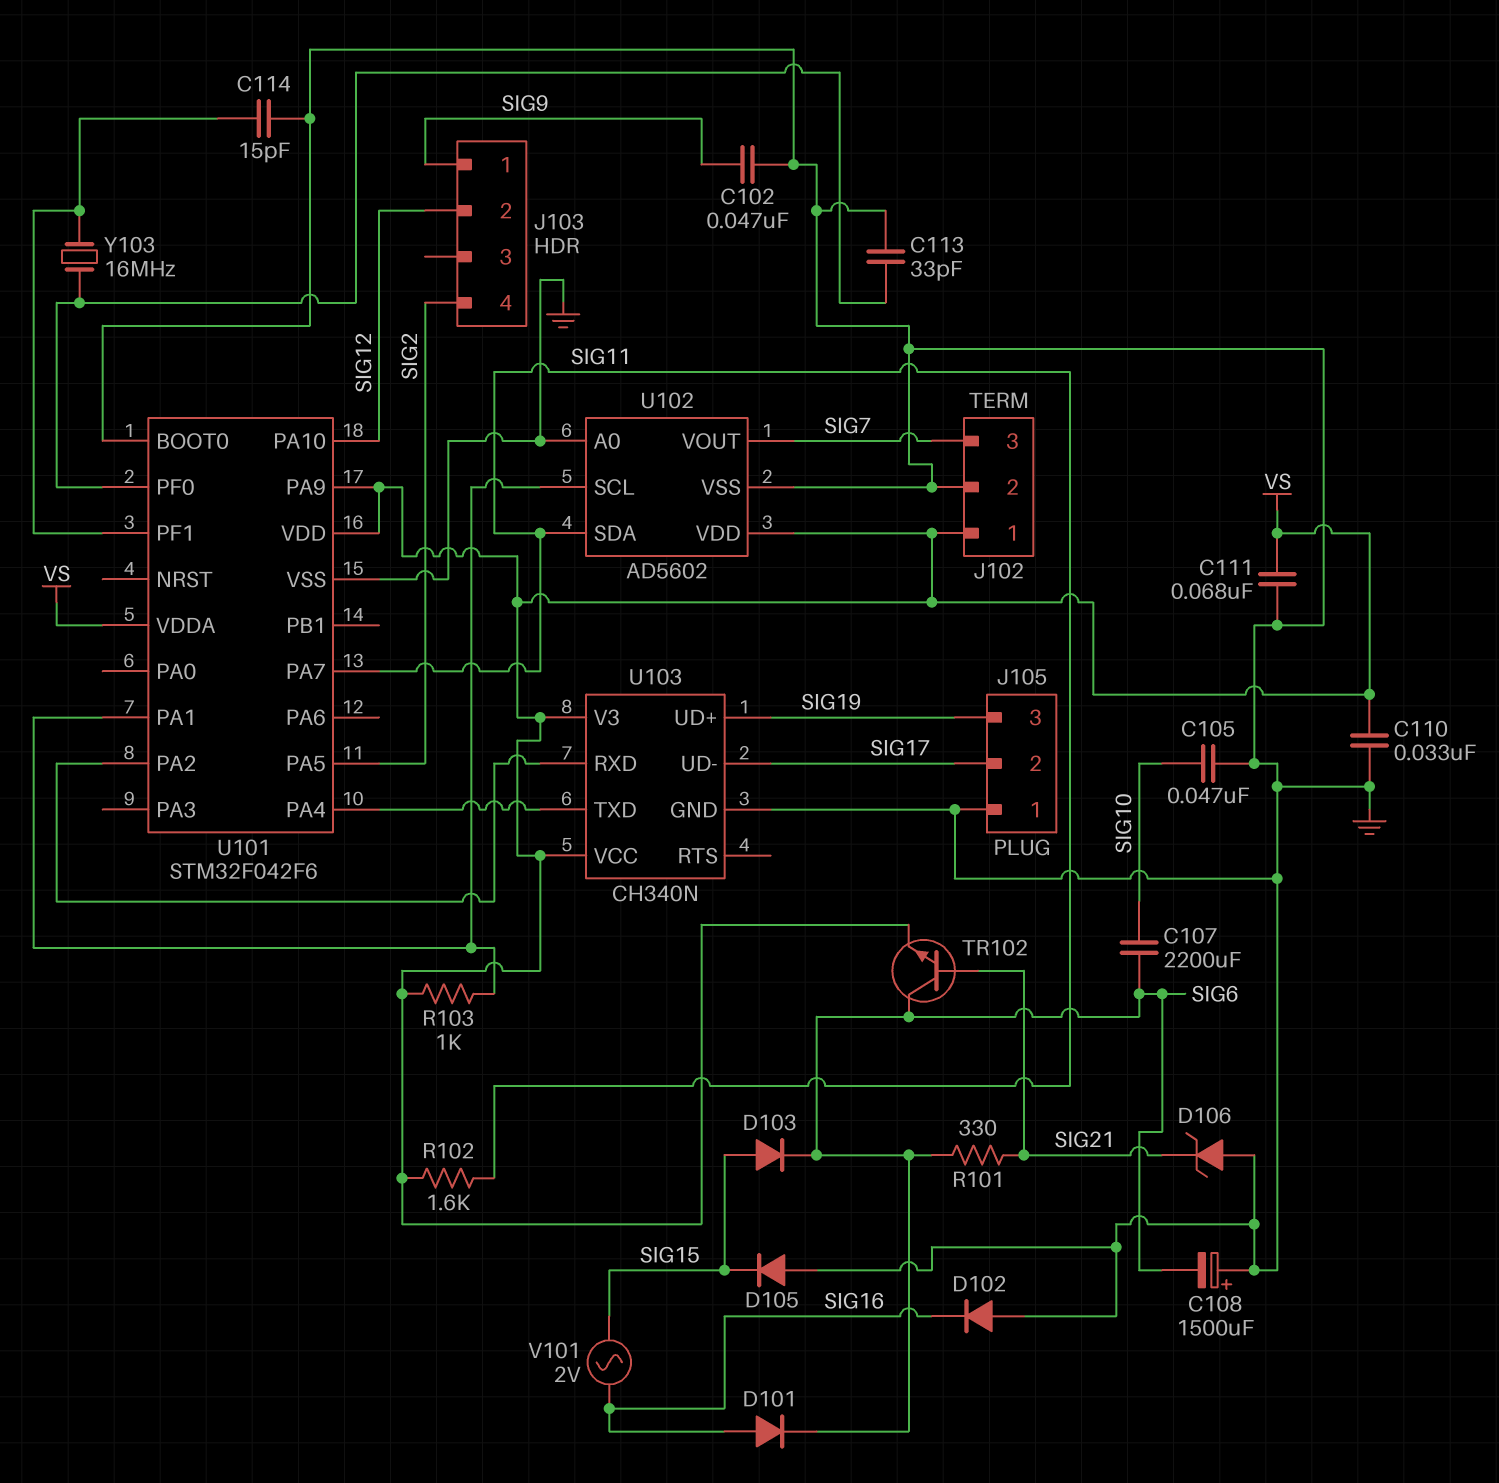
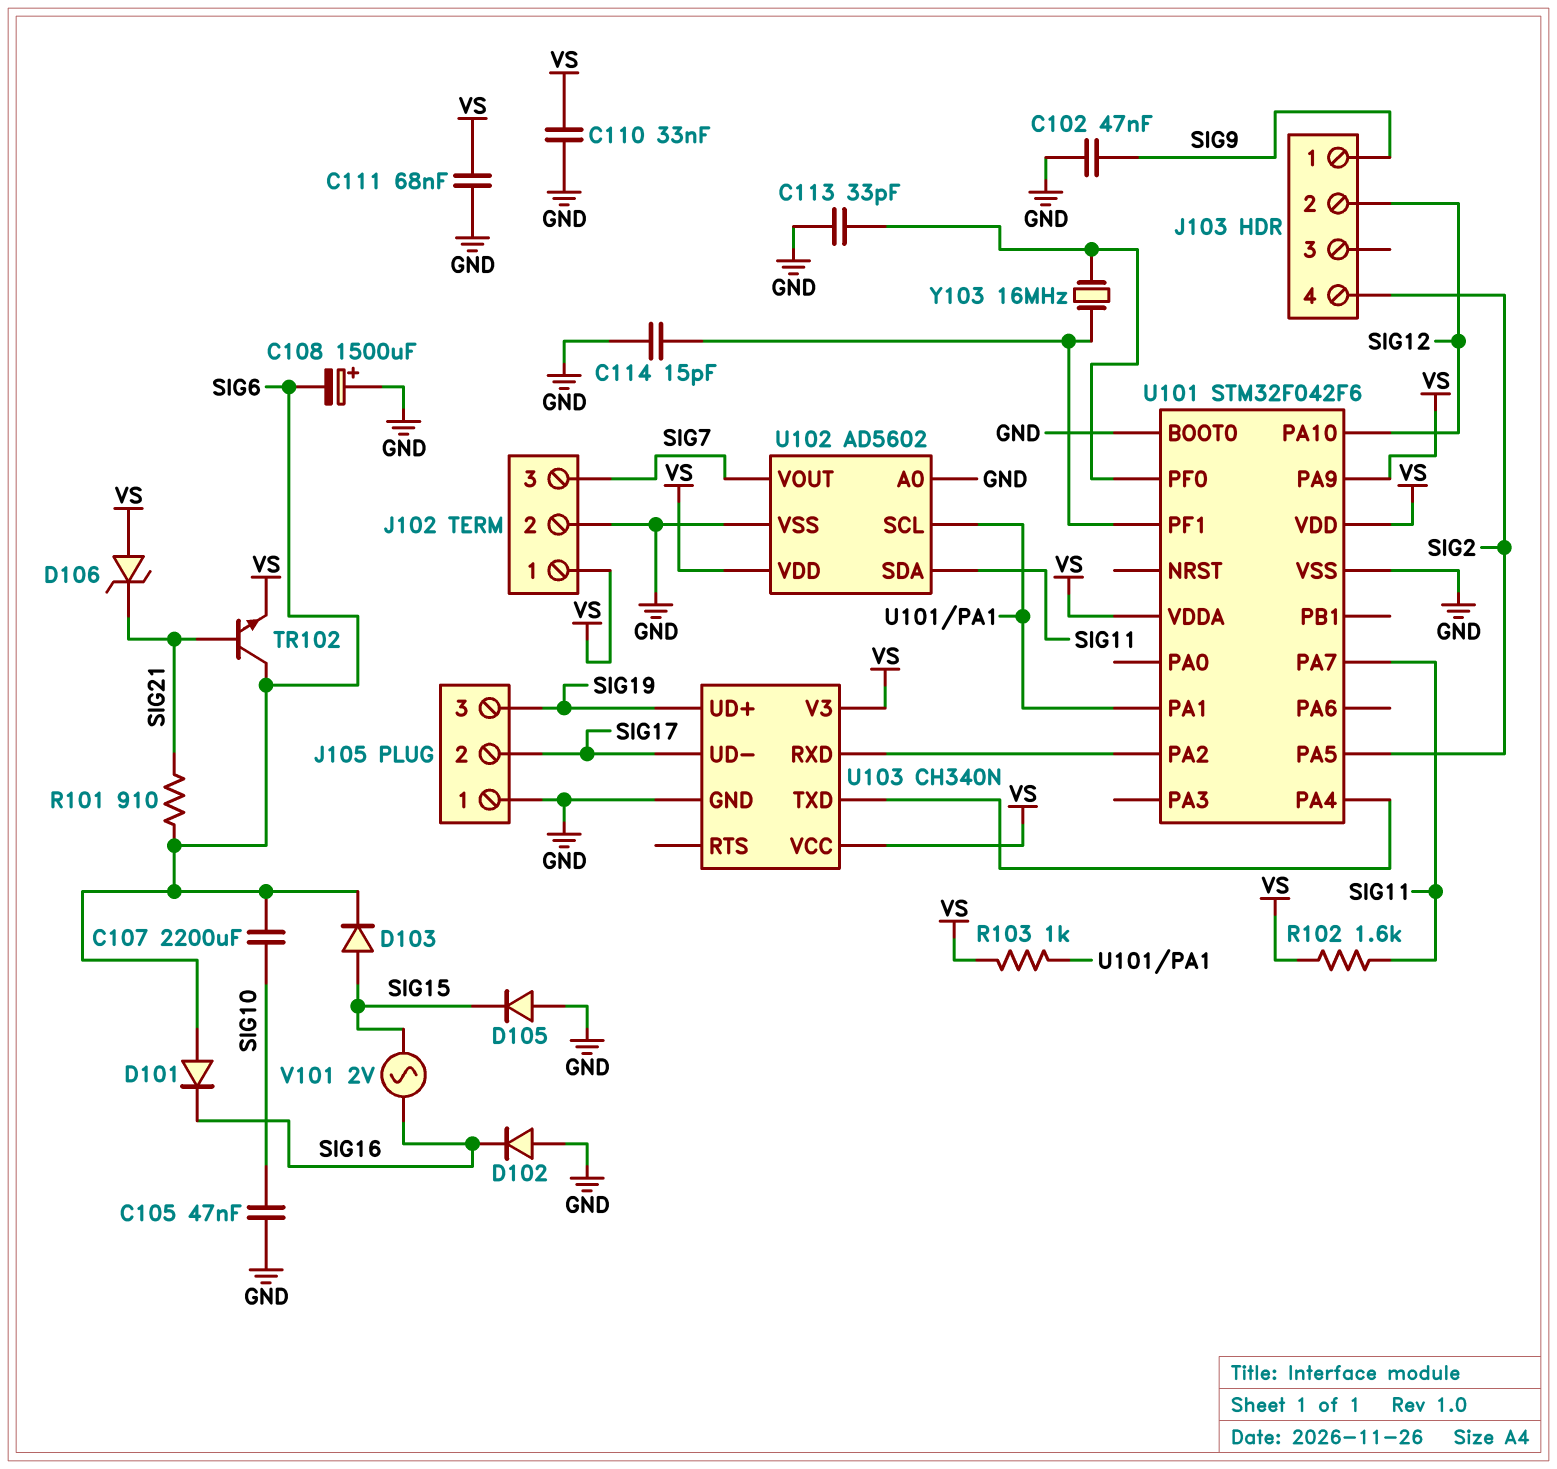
D101: diode (A SIG16, K SIG6) -> diode (A SIG6, K SIG16)
D106: zener (A GND, K SIG21) -> zener (A VS, K SIG21)
R101: 330 (SIG6, SIG21) -> 910 (SIG6, SIG21)

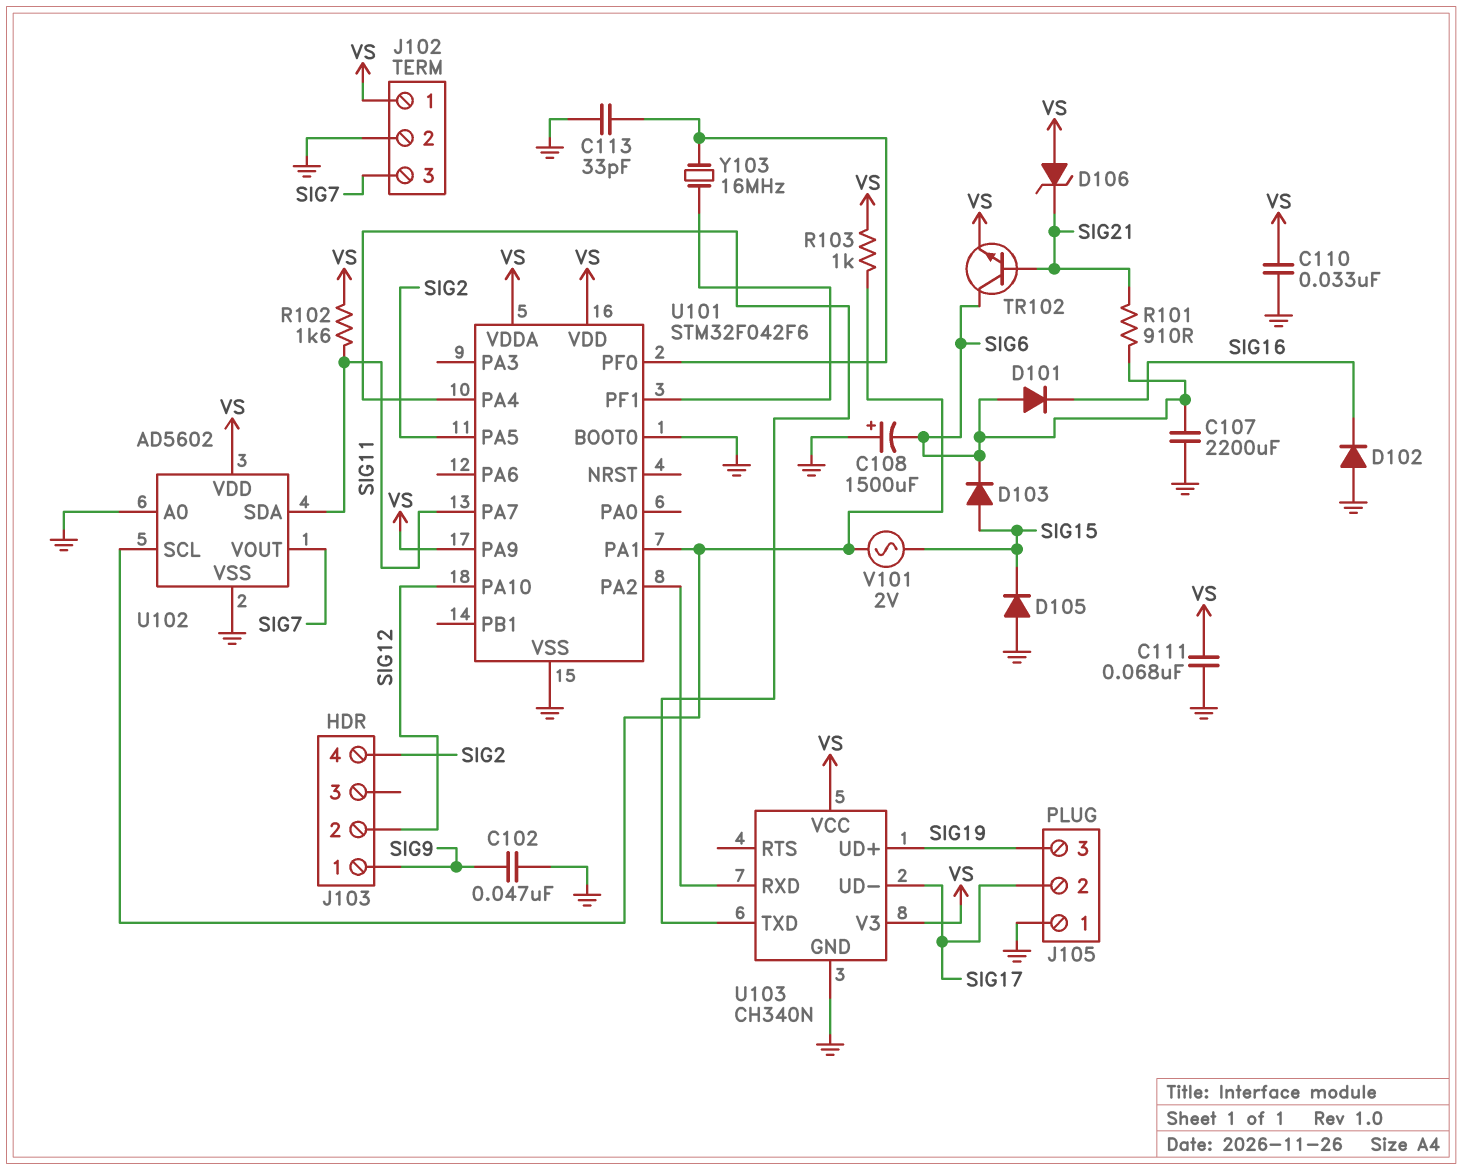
C105: 47nF (GND, SIG10) -> none
C107: 2200uF (SIG6, SIG10) -> 2200uF (GND, SIG6)
C114: 15pF (GND, U101/PF1) -> none
V101: AC 2V (SIG15, SIG16) -> AC 2V (SIG15, U101/PA1)

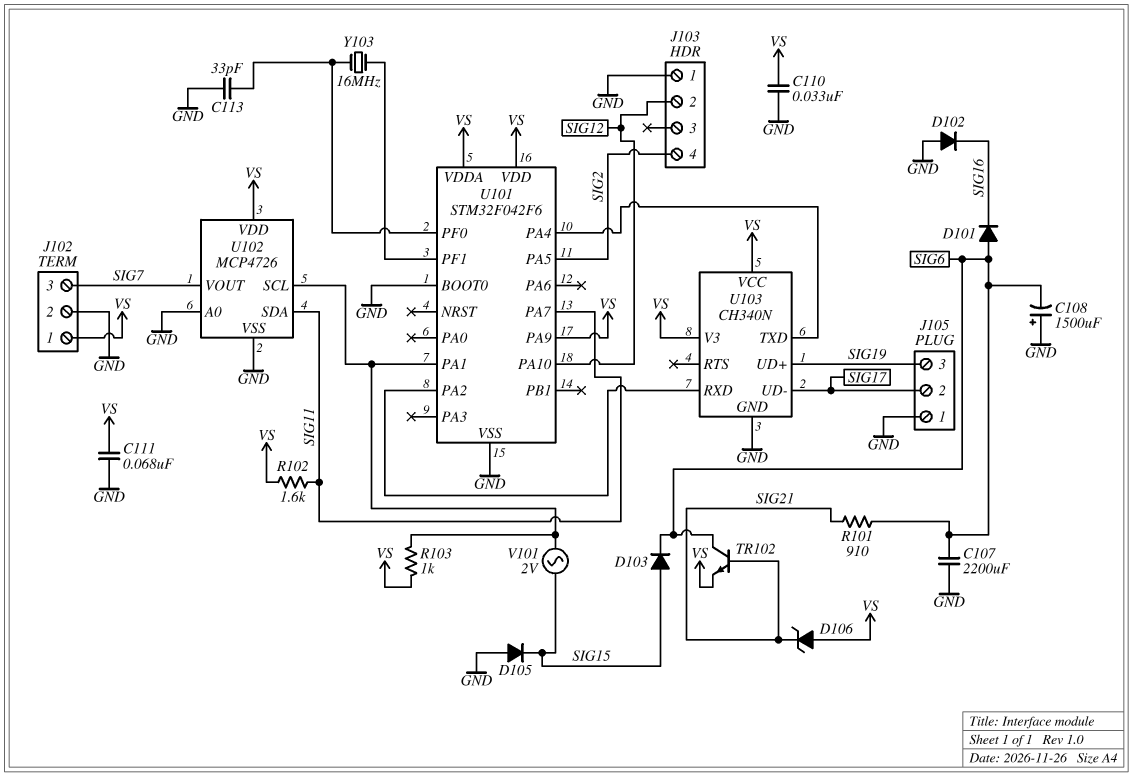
C102: 47nF (GND, SIG9) -> none
J103 pin 1: SIG9 -> GND
U102: AD5602 -> MCP4726

